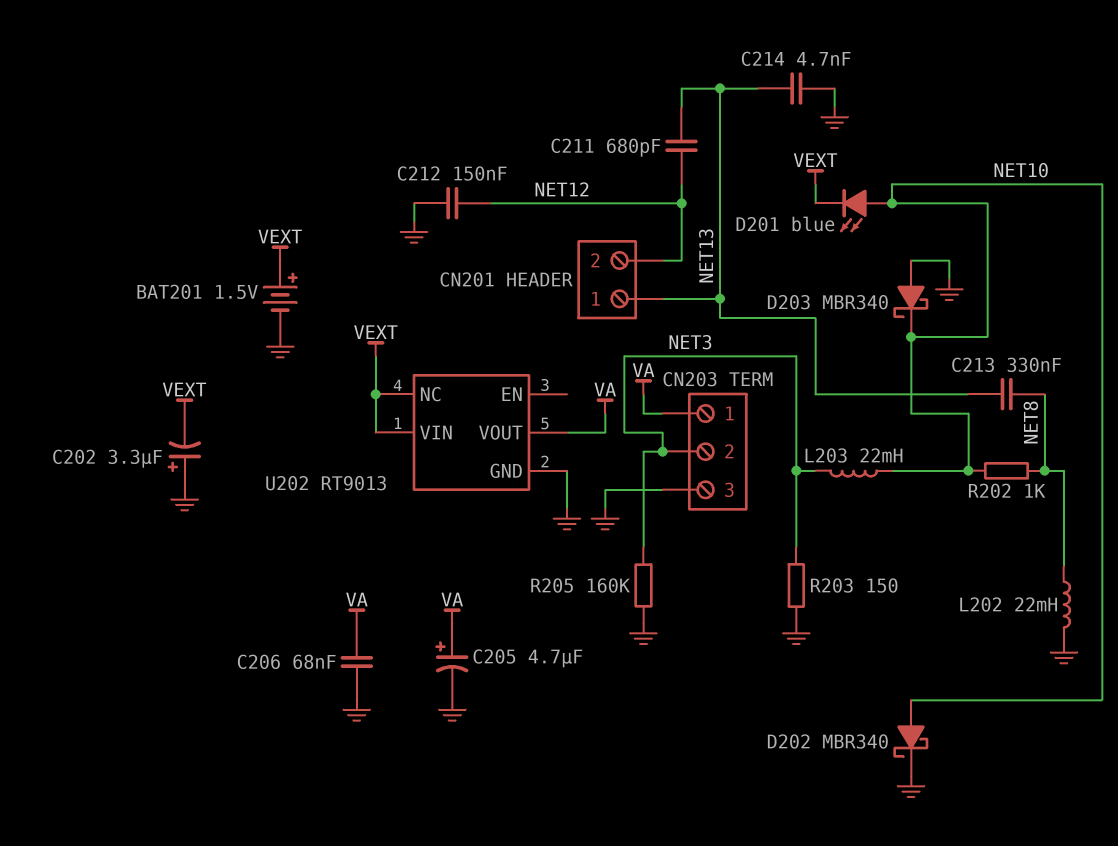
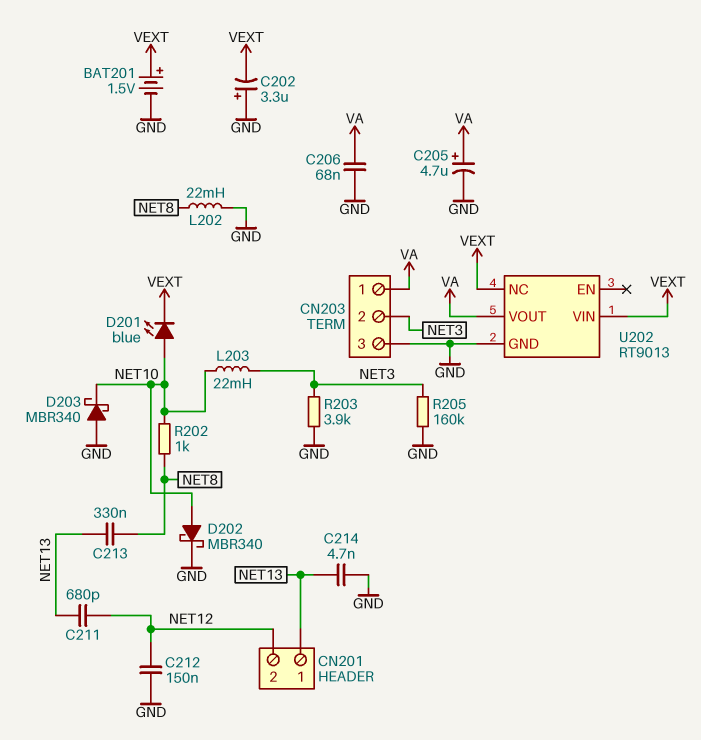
R203: 150 (GND, NET3) -> 3.9k (GND, NET3)

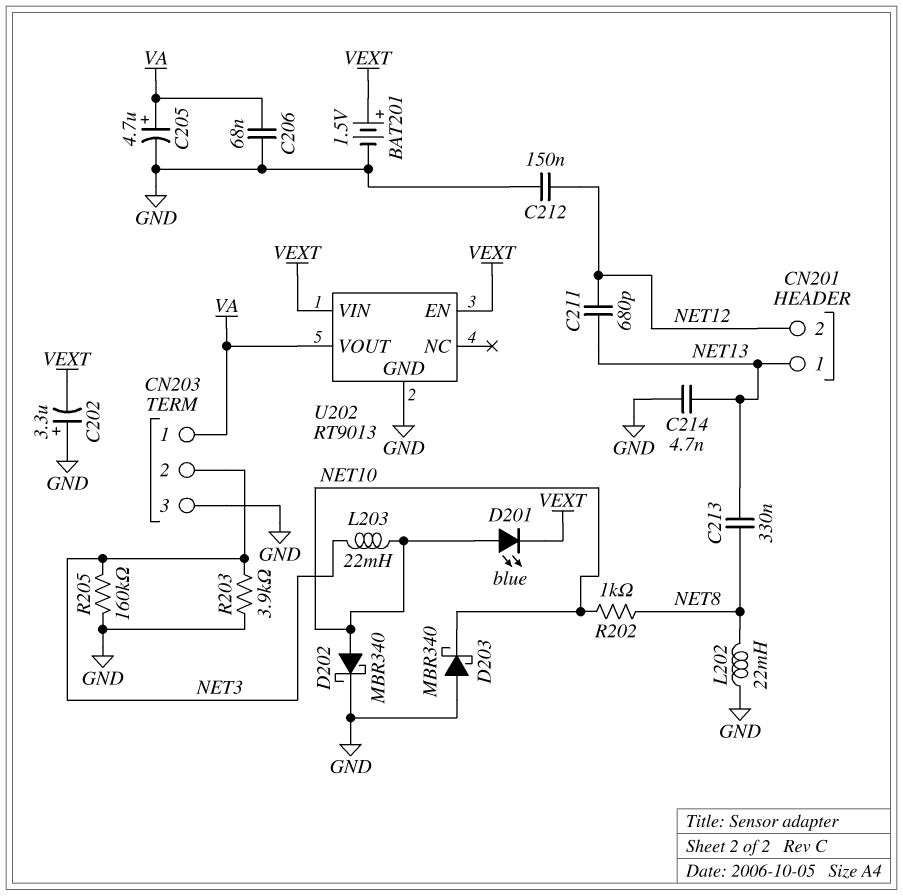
U202 pin EN: none -> VEXT
U202 pin NC: VEXT -> none

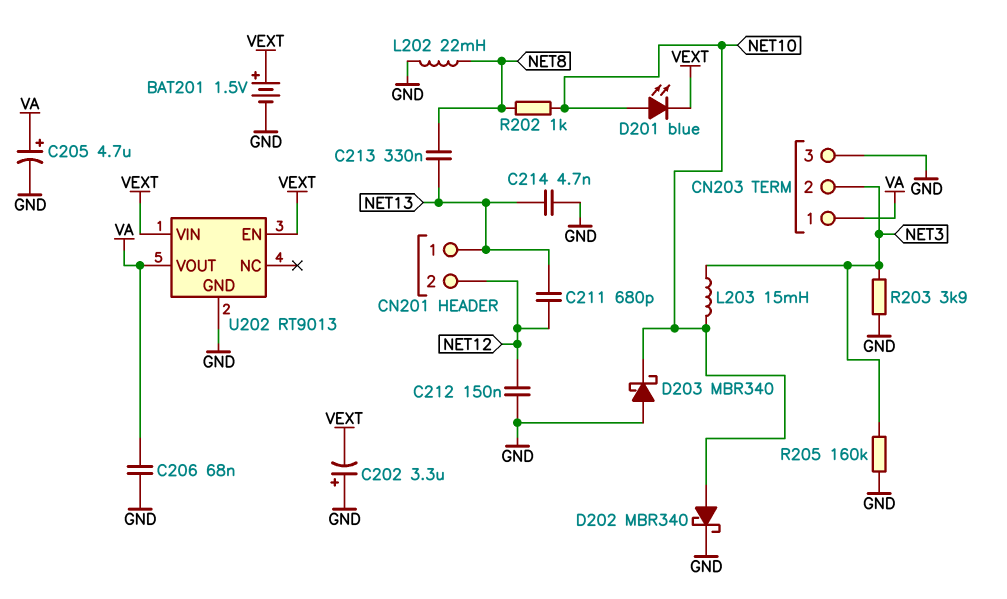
L203: 22mH (NET3, NET10) -> 15mH (NET3, NET10)

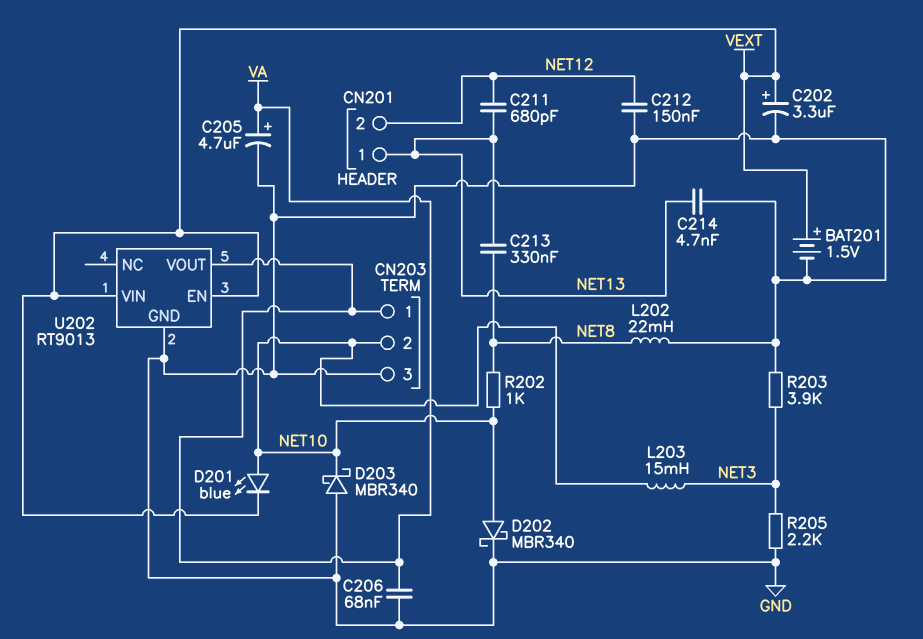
C202: 3.3uF (plus GND, minus VEXT) -> 3.3uF (plus VEXT, minus GND)
CN203 pin 2: NET3 -> NET10
R205: 160k (GND, NET3) -> 2.2k (GND, NET3)

